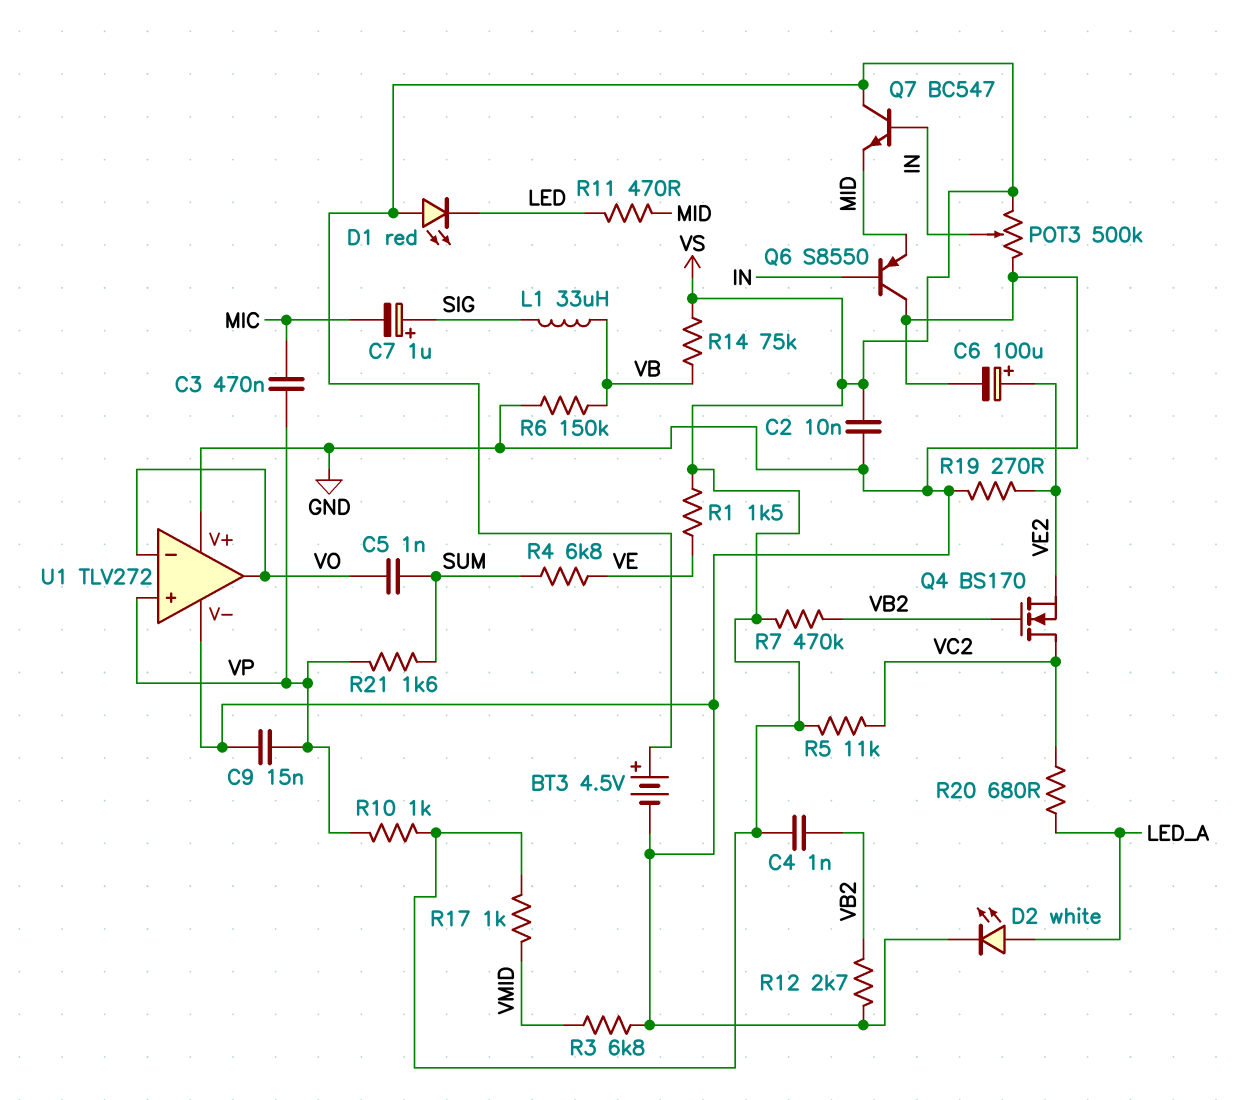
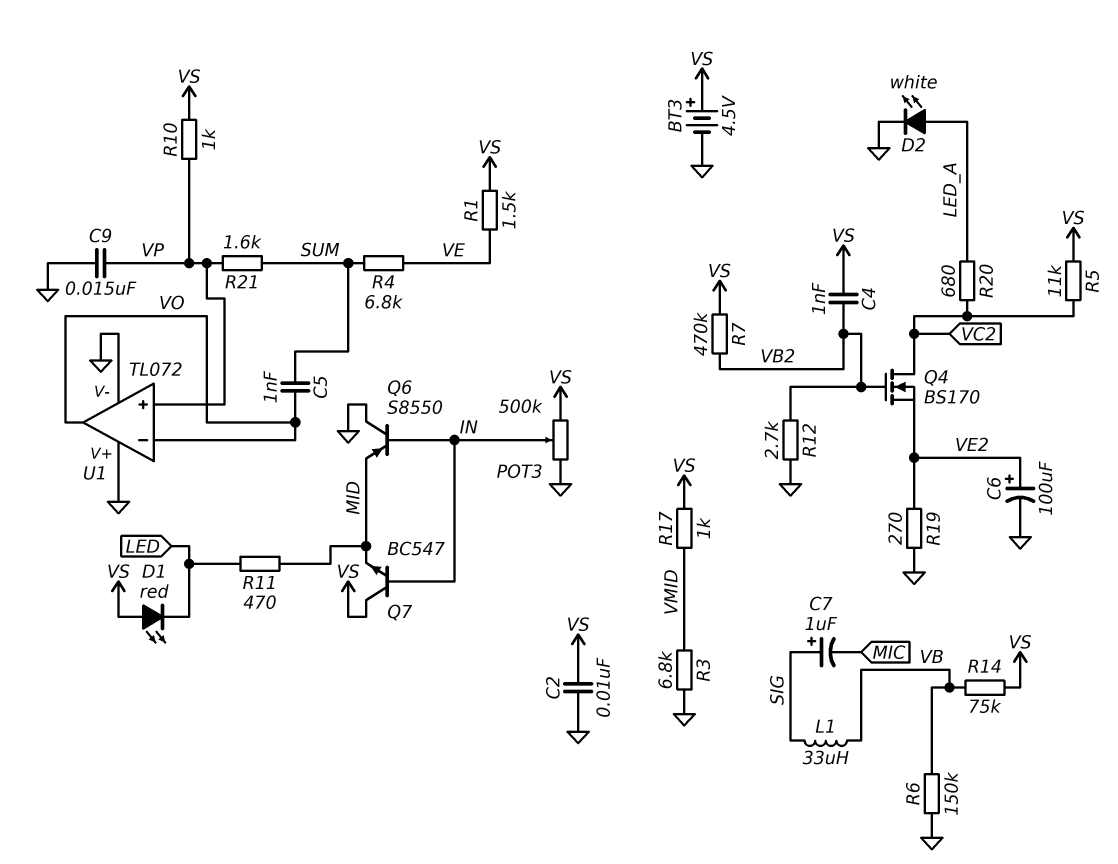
C3: 470nF (MIC, VP) -> none
U1: TLV272 -> TL072

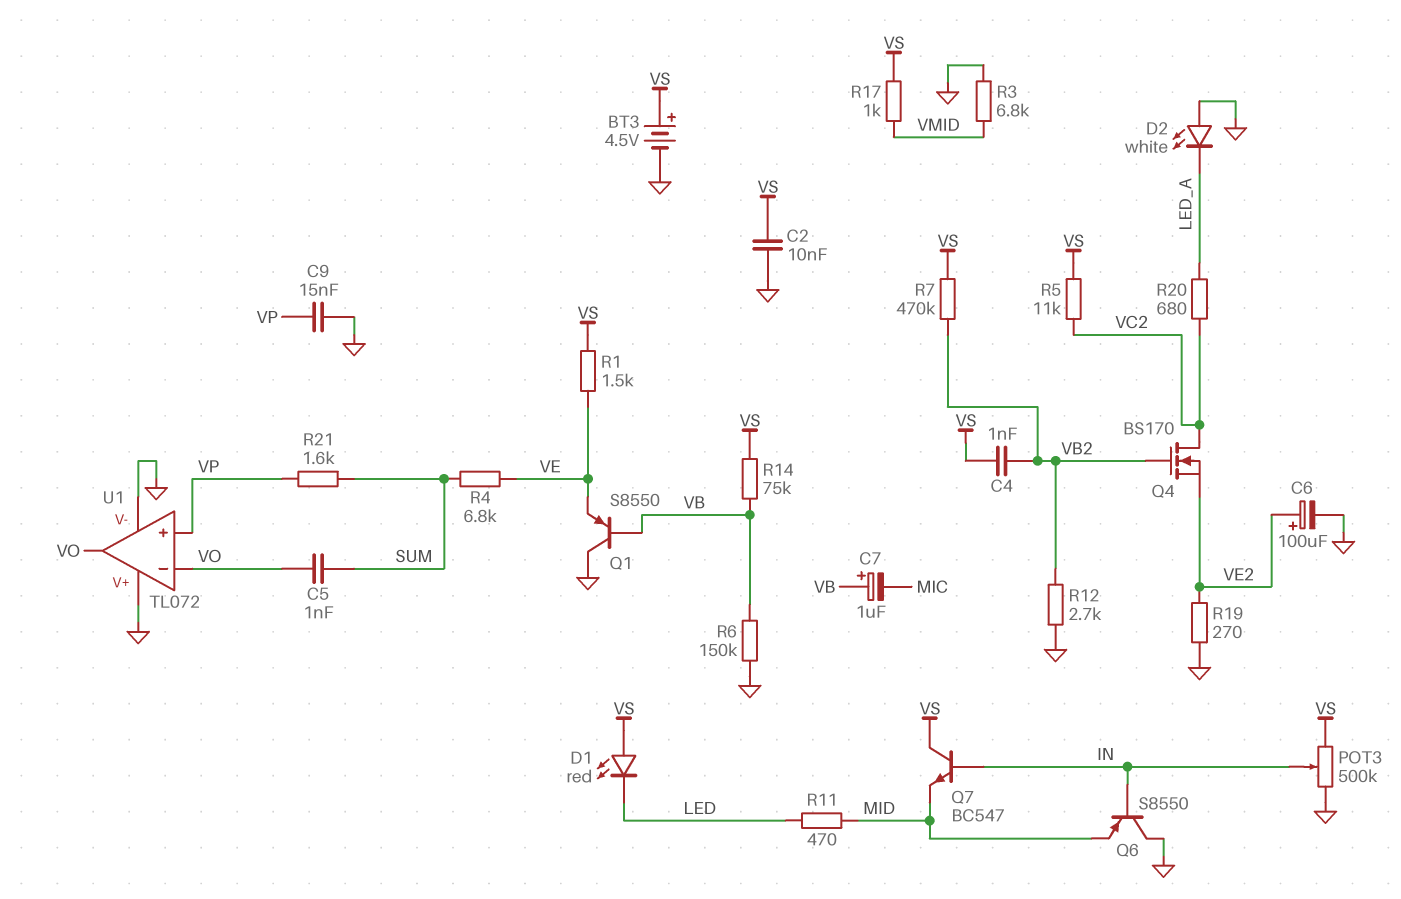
C7: 1uF (plus SIG, minus MIC) -> 1uF (plus VB, minus MIC)
D2: LED white (A LED_A, K GND) -> LED white (A GND, K LED_A)
L1: 33uH (SIG, VB) -> none
Q1: none -> PNP S8550 (B VB, C GND, E VE)
R10: 1k (VP, VS) -> none

